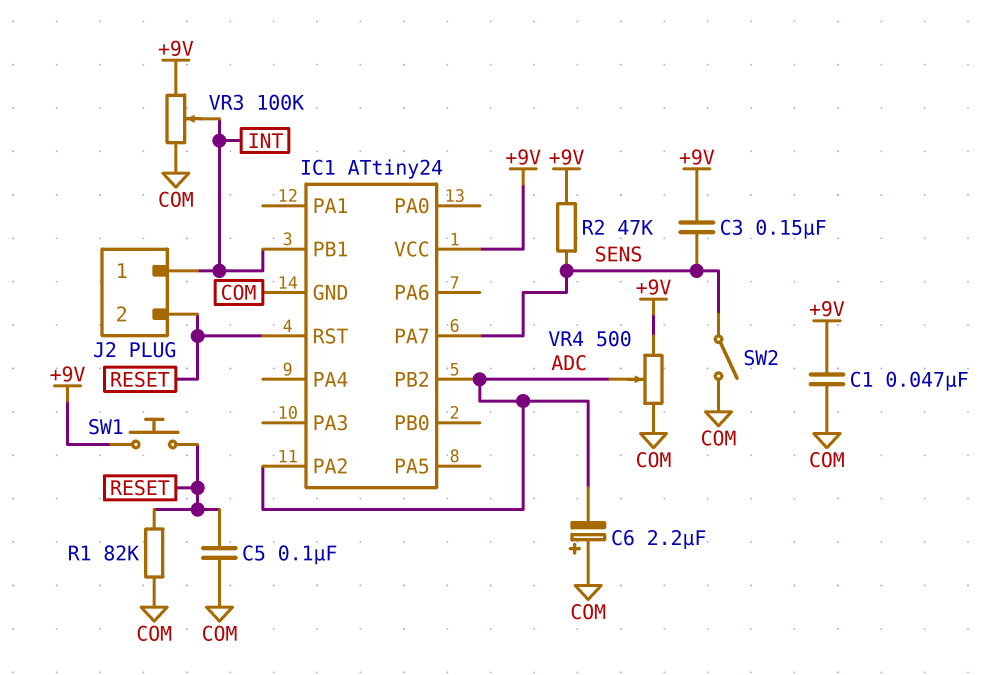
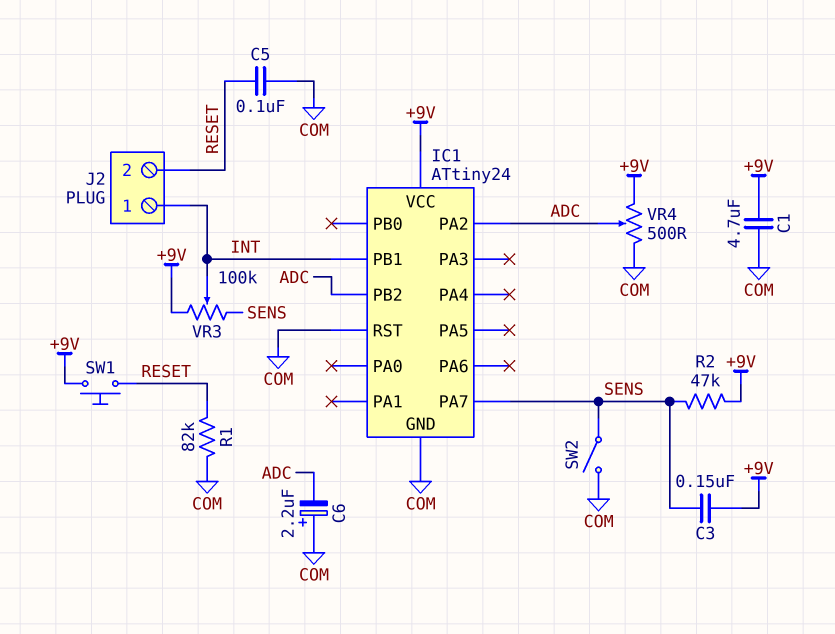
C1: 47nF (+9V, COM) -> 4.7uF (+9V, COM)
IC1 pin RST: RESET -> COM
VR3: 100k (+9V, COM, wiper INT) -> 100k (+9V, SENS, wiper INT)

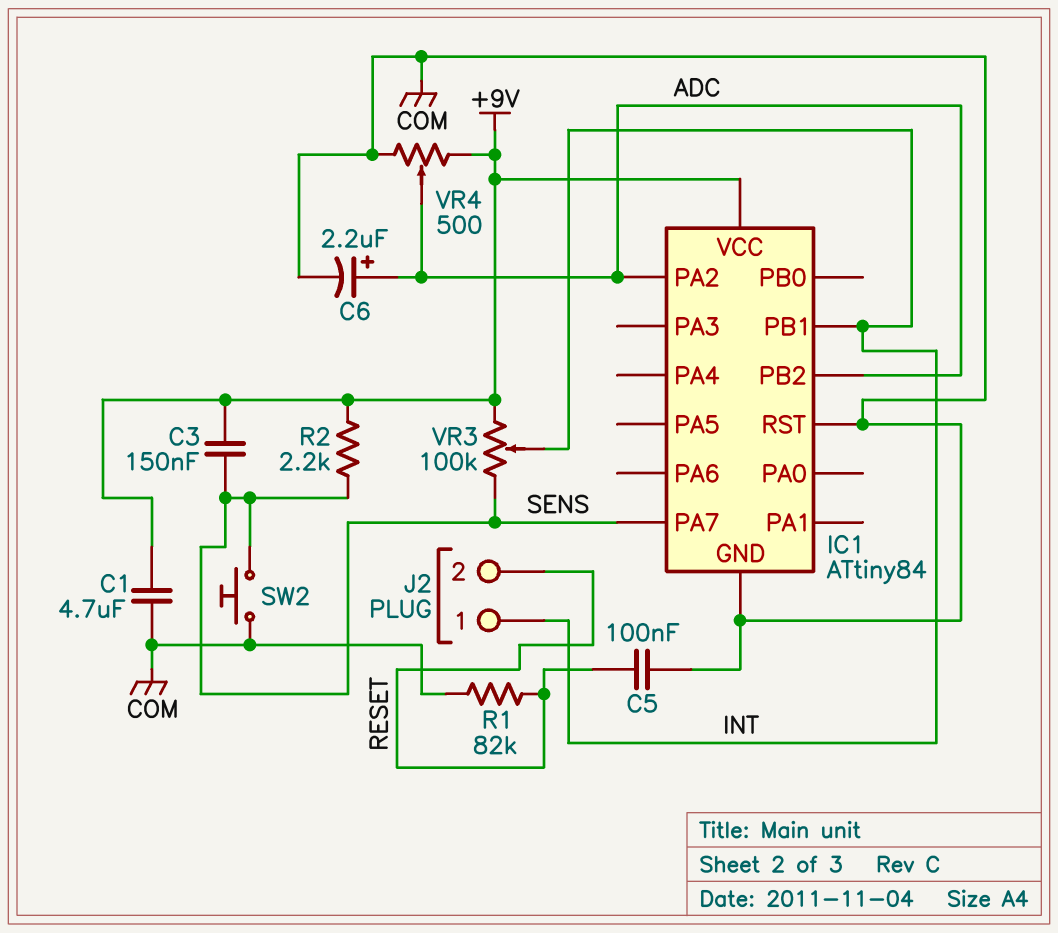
C6: 2.2uF (plus COM, minus ADC) -> 2.2uF (plus ADC, minus COM)
IC1: ATtiny24 -> ATtiny84
R2: 47k (+9V, SENS) -> 2.2k (+9V, SENS)
SW1: button (+9V, RESET) -> none
SW2: switch (COM, SENS) -> button (COM, SENS)

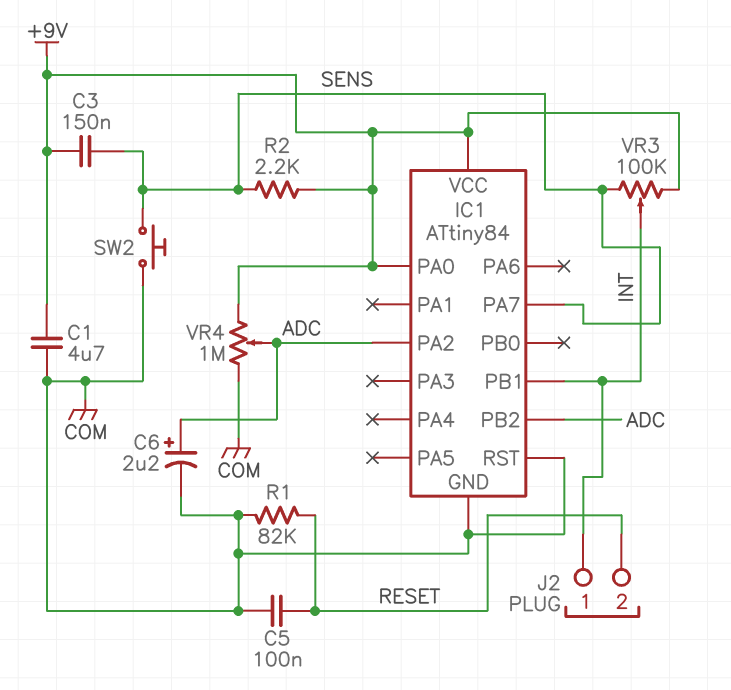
IC1 pin PA0: none -> +9V
VR4: 500 (+9V, COM, wiper ADC) -> 1M (+9V, COM, wiper ADC)

